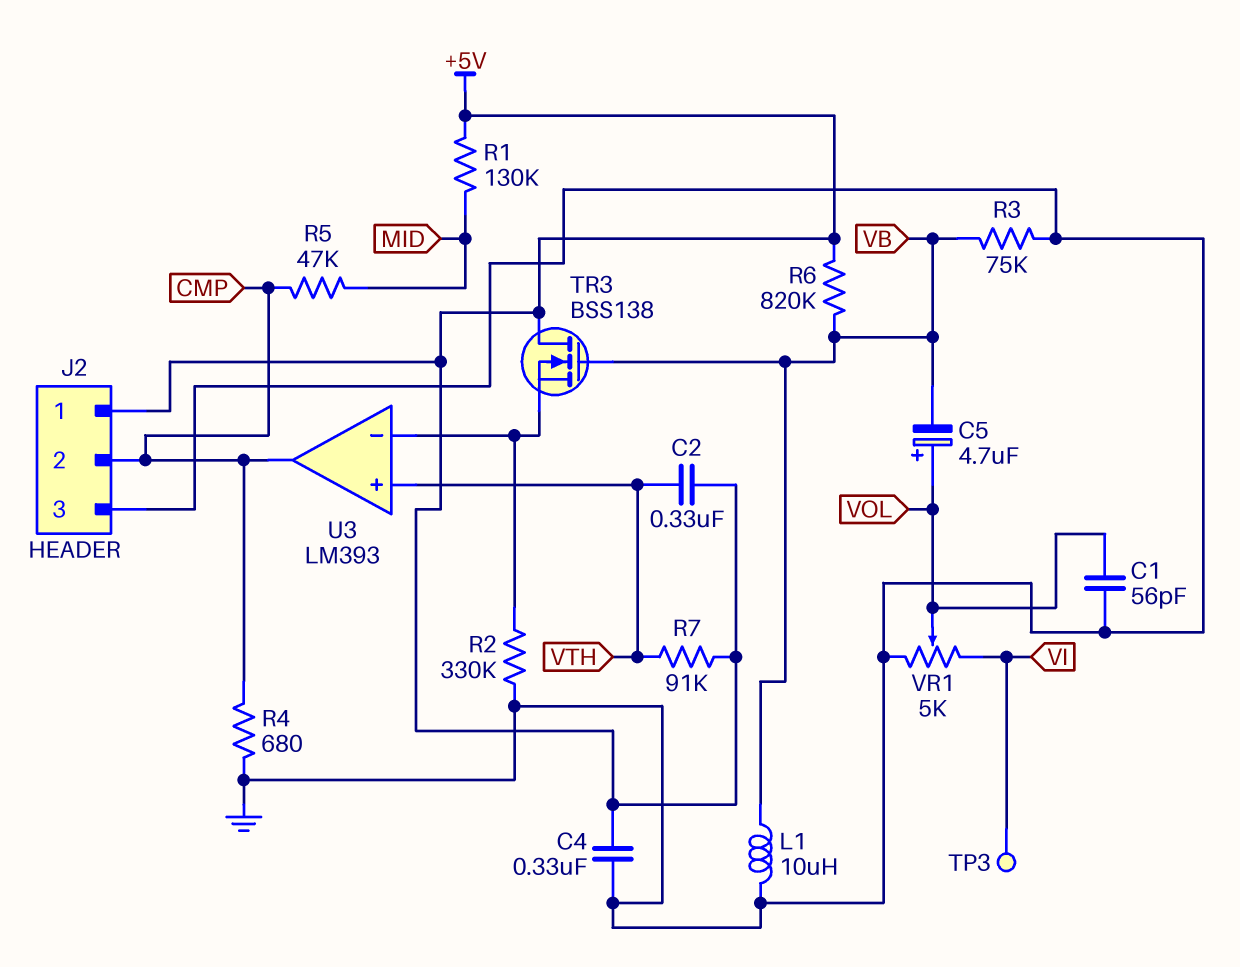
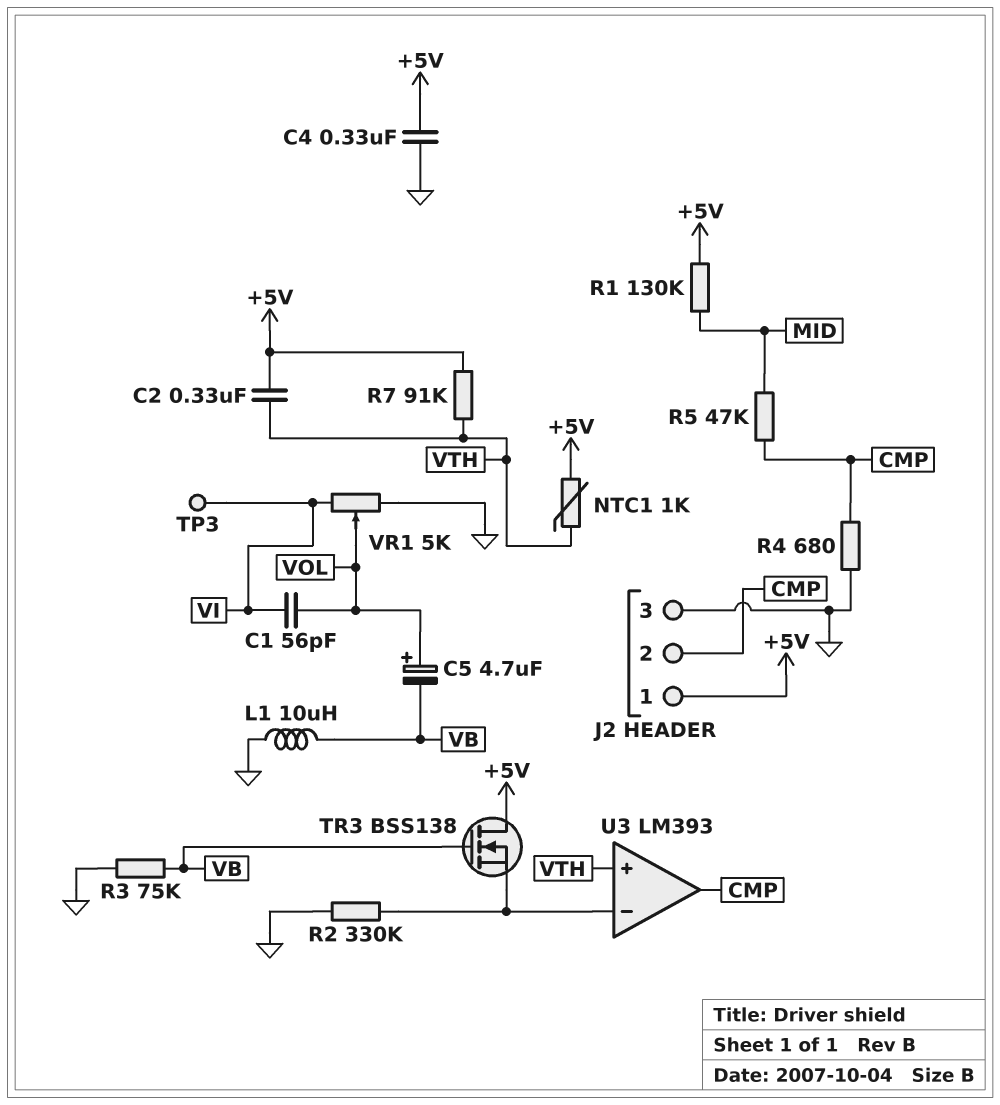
C1: 56pF (GND, VOL) -> 56pF (VI, VOL)
NTC1: none -> 1k (+5V, VTH)
R6: 820k (+5V, VB) -> none

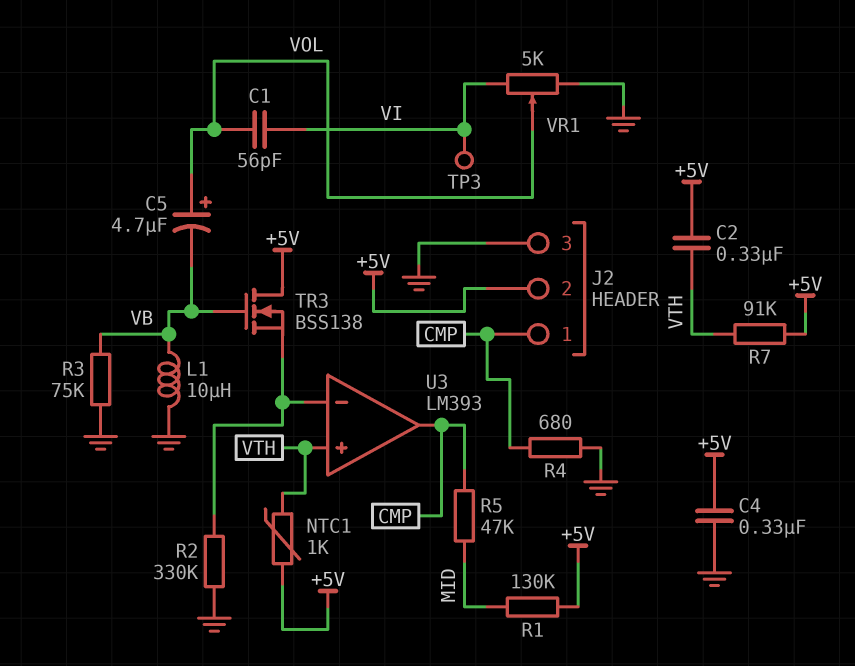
J2 pin 1: +5V -> CMP
J2 pin 2: CMP -> +5V

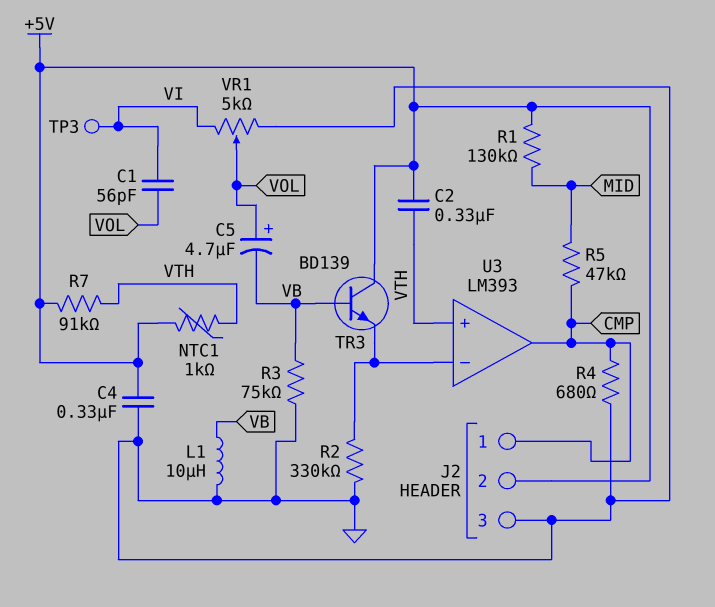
TR3: NMOS BSS138 (G VB, D +5V, S U3/in-) -> NPN BD139 (B VB, C +5V, E U3/in-)

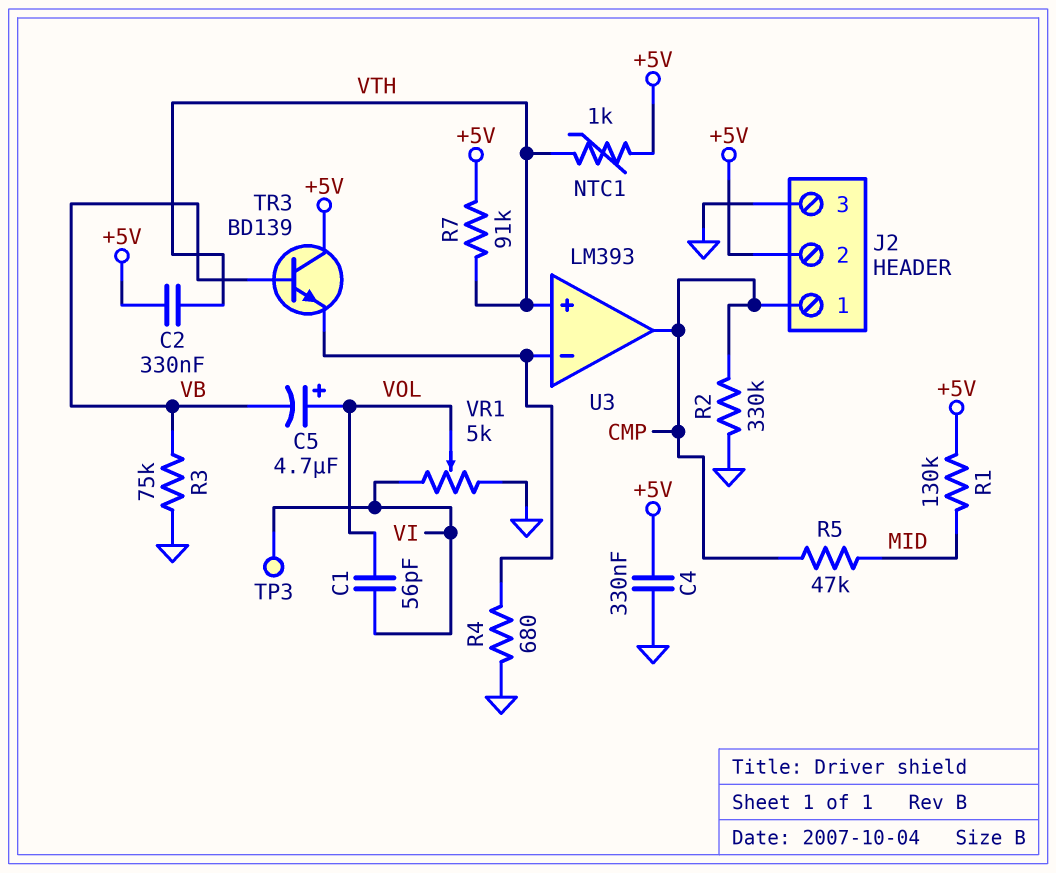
L1: 10uH (GND, VB) -> none
R2: 330k (GND, U3/in-) -> 330k (CMP, GND)
R4: 680 (CMP, GND) -> 680 (GND, U3/in-)

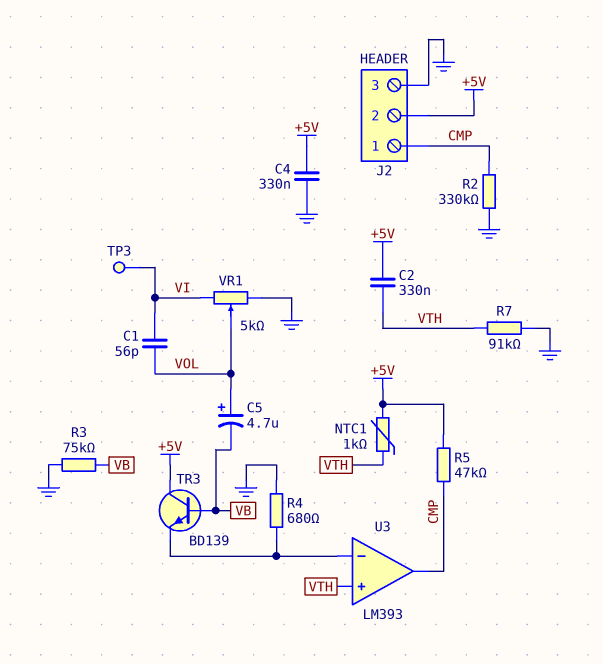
R1: 130k (+5V, MID) -> none
R5: 47k (CMP, MID) -> 47k (+5V, CMP)
R7: 91k (+5V, VTH) -> 91k (GND, VTH)

